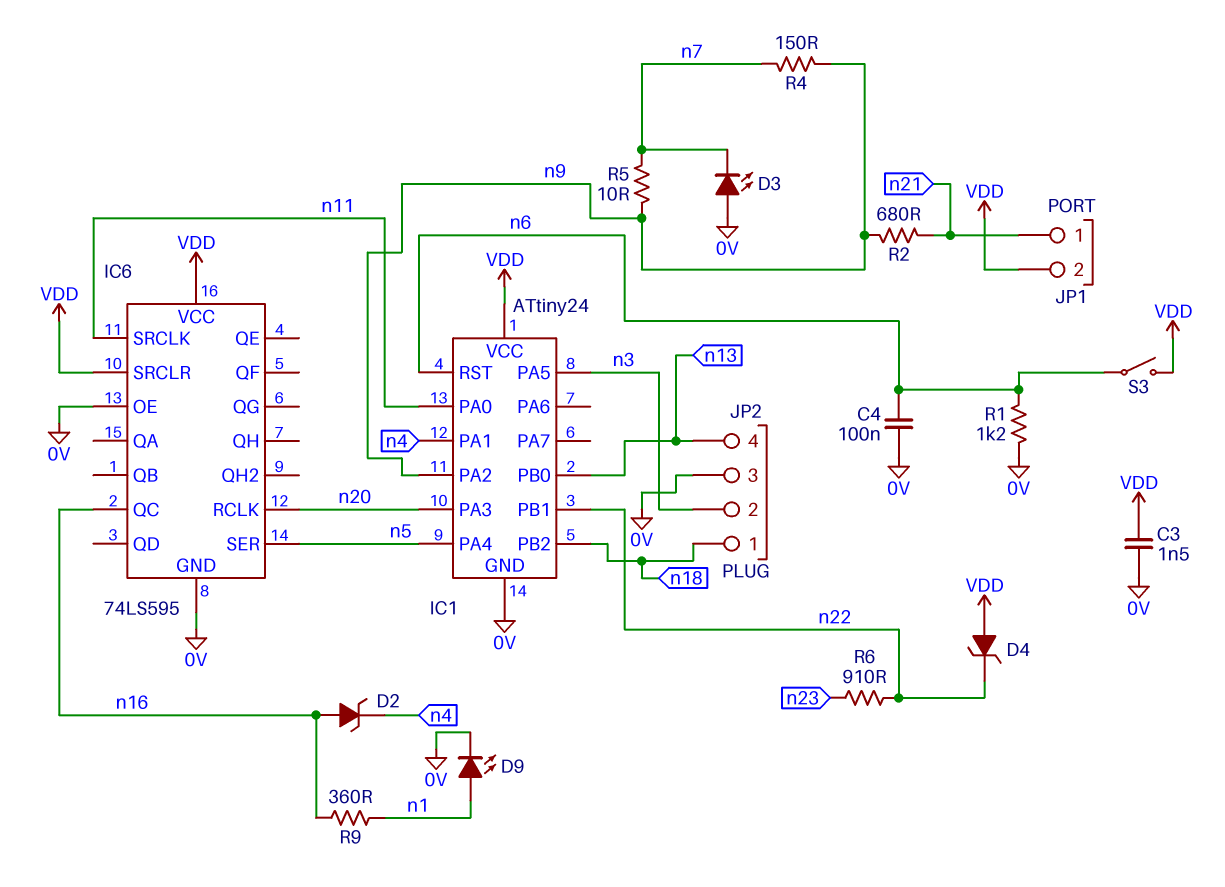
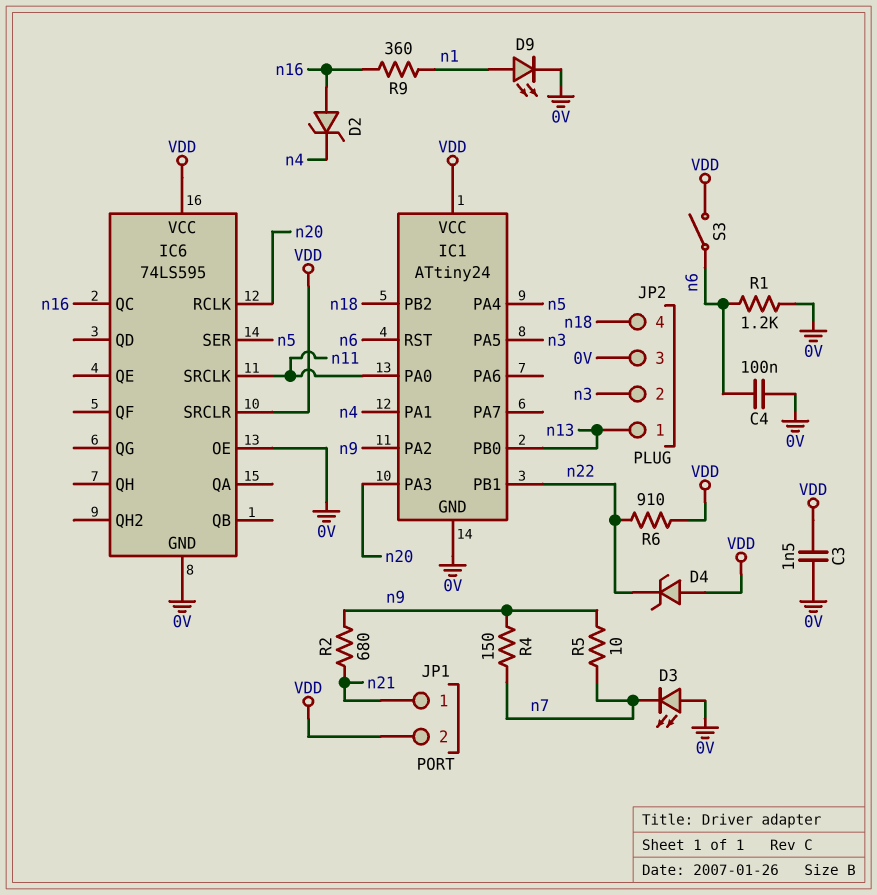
JP2 pin 1: n18 -> n13
JP2 pin 4: n13 -> n18
R6: 910 (n22, n23) -> 910 (VDD, n22)

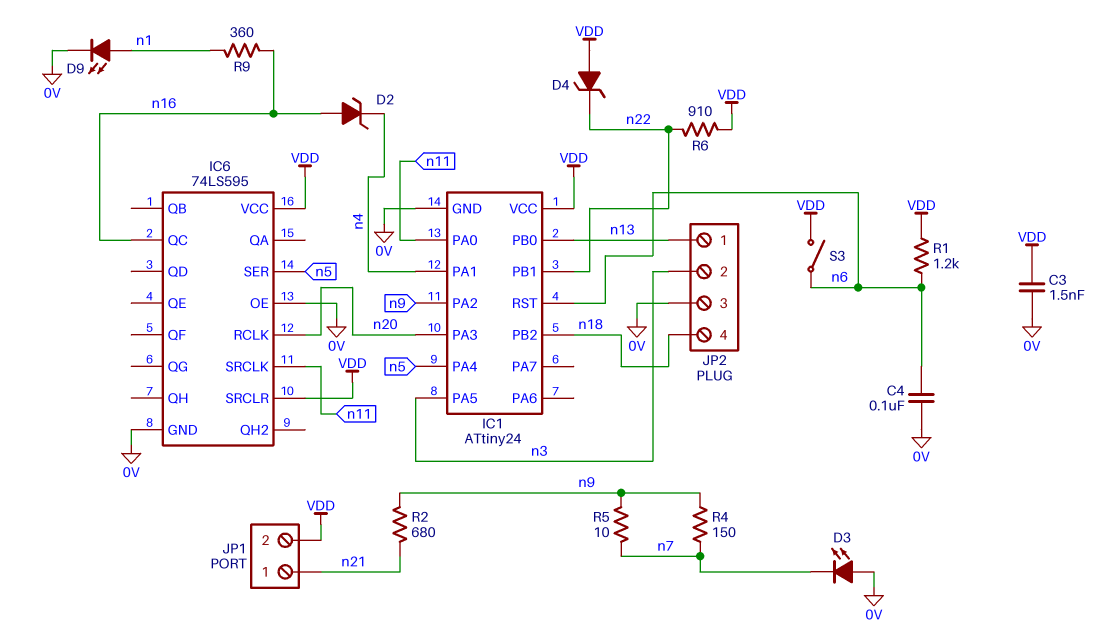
R1: 1.2k (0V, n6) -> 1.2k (VDD, n6)

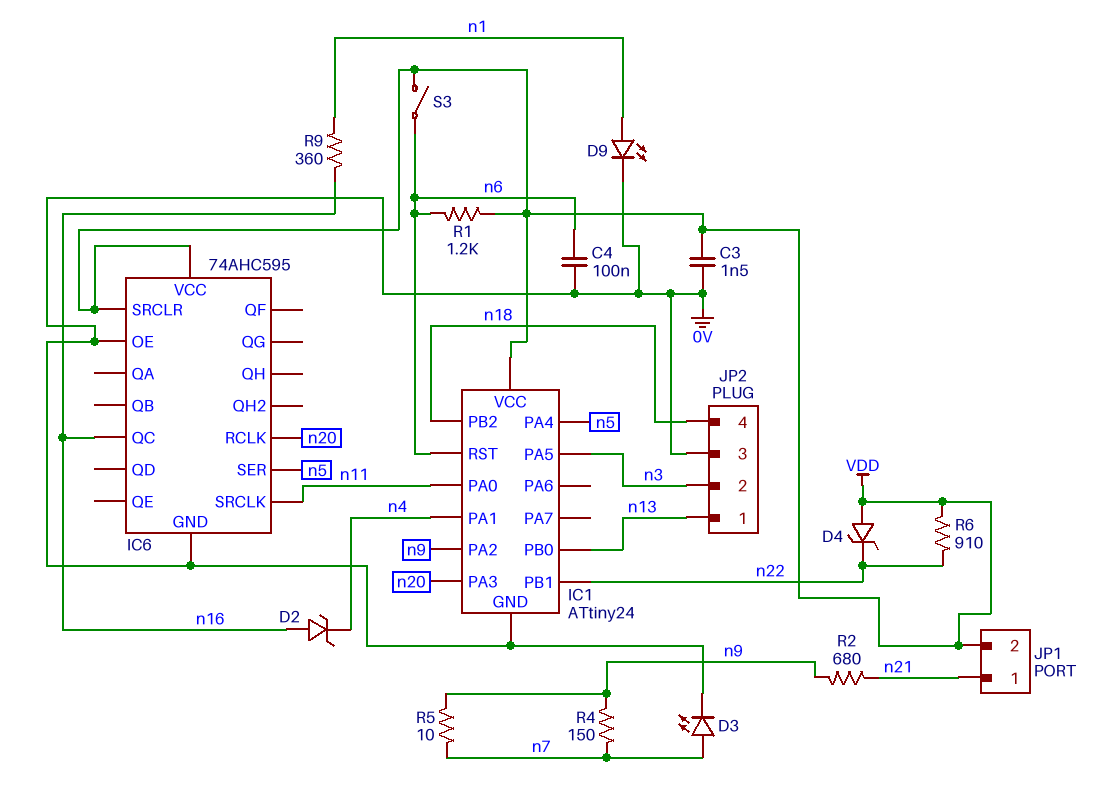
D3: LED (A 0V, K n7) -> LED (A n7, K 0V)
IC6: 74LS595 -> 74AHC595

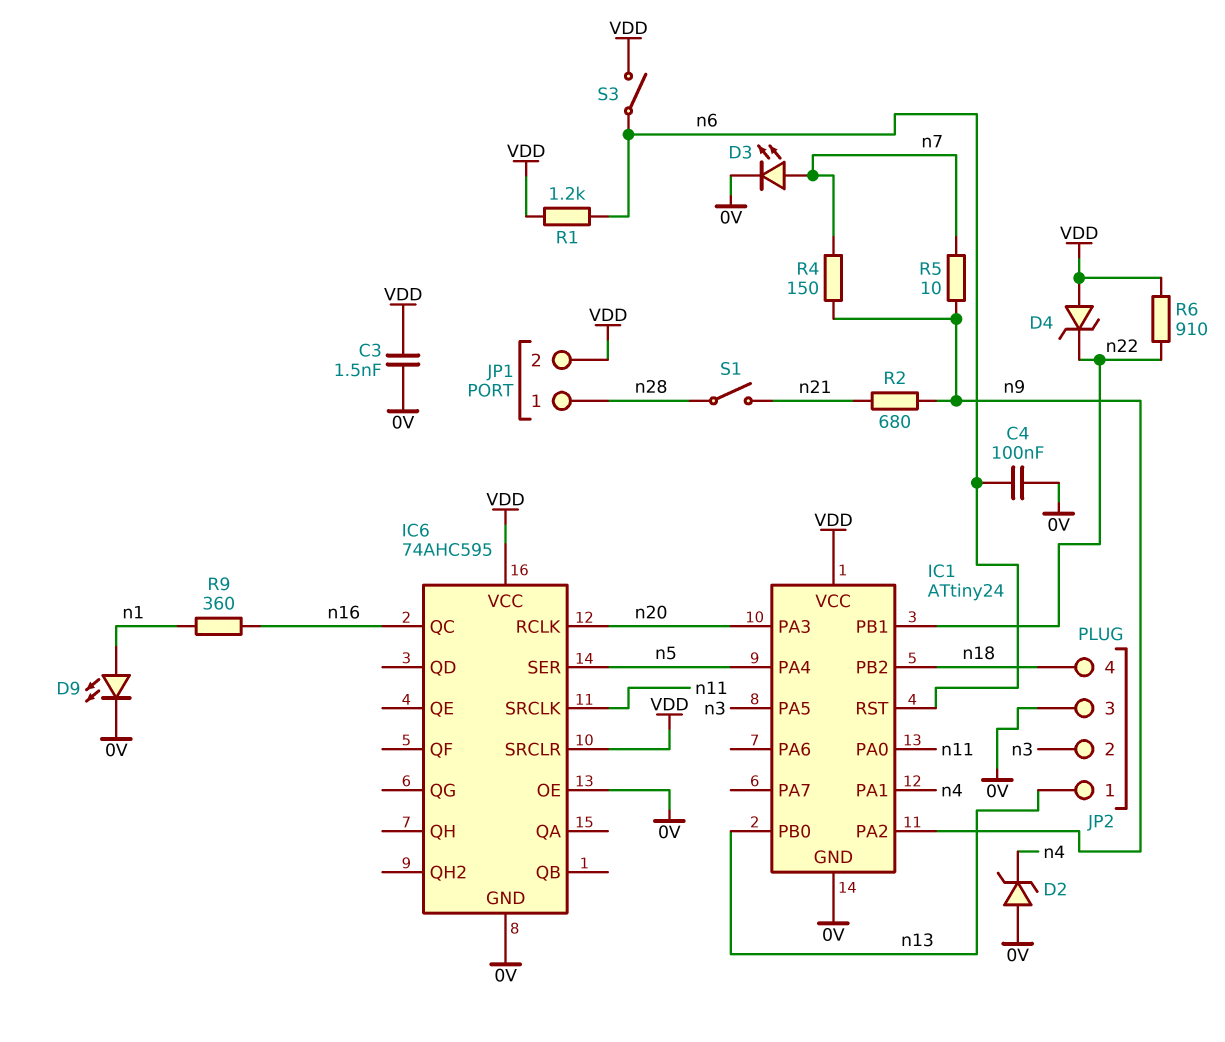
D2: zener (A n16, K n4) -> zener (A 0V, K n4)
JP1 pin 1: n21 -> n28
S1: none -> switch (n21, n28)

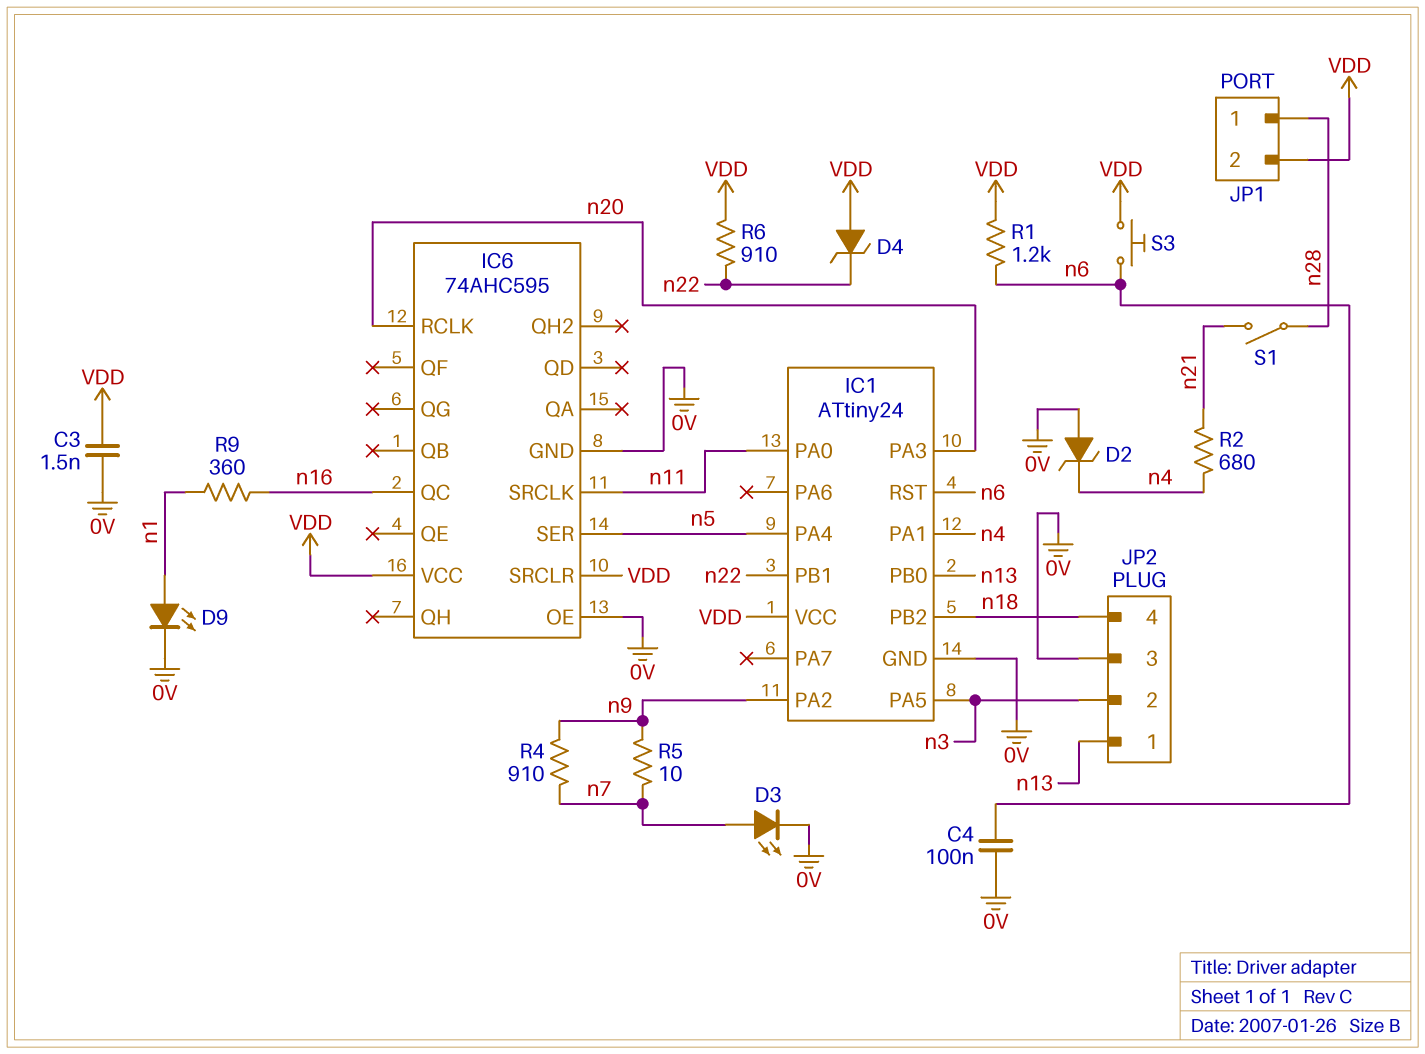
R2: 680 (n9, n21) -> 680 (n4, n21)
R4: 150 (n7, n9) -> 910 (n7, n9)
S3: switch (VDD, n6) -> button (VDD, n6)

